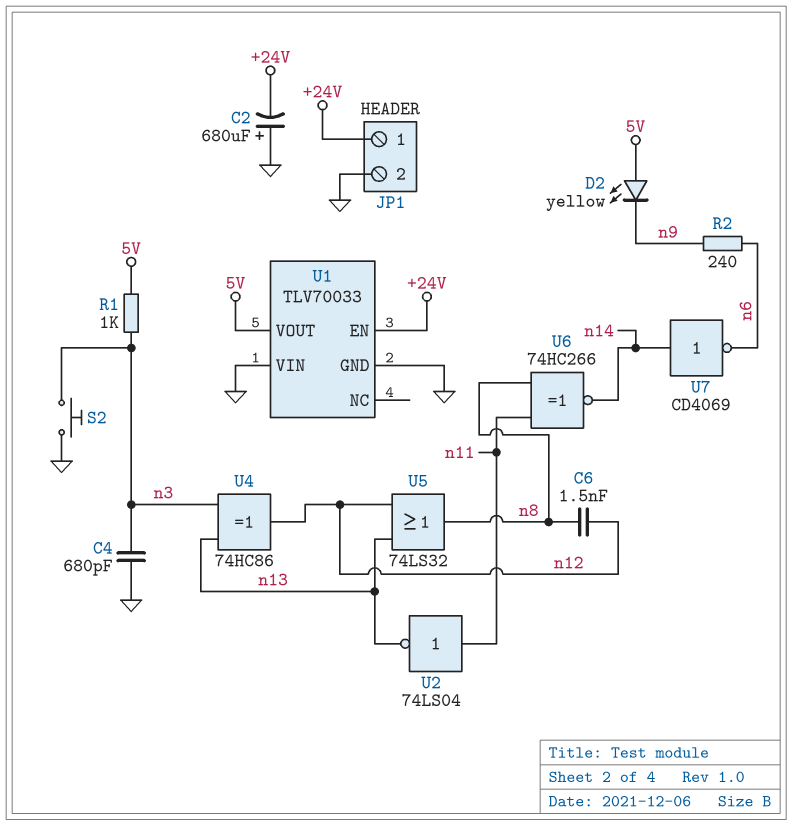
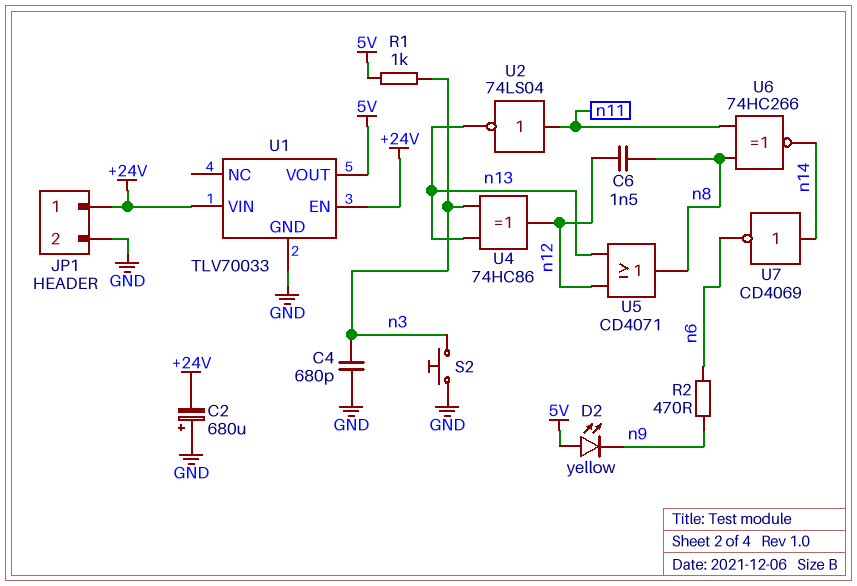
R2: 240 (n6, n9) -> 470 (n6, n9)
U1 pin VIN: GND -> +24V
U5: OR 74LS32 (in n12, in n13, out n8) -> OR CD4071 (in n12, in n13, out n8)

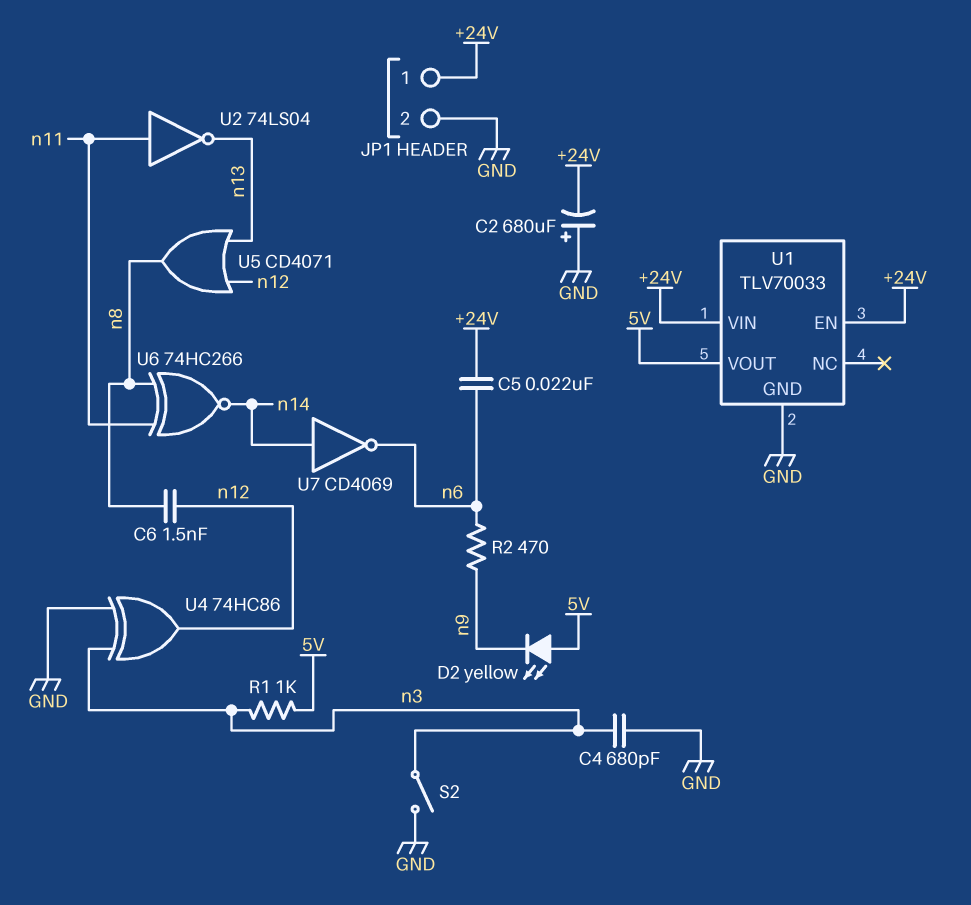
C5: none -> 22nF (+24V, n6)
S2: button (GND, n3) -> switch (GND, n3)
U4: XOR 74HC86 (in n3, in n13, out n12) -> XOR 74HC86 (in GND, in n3, out n12)

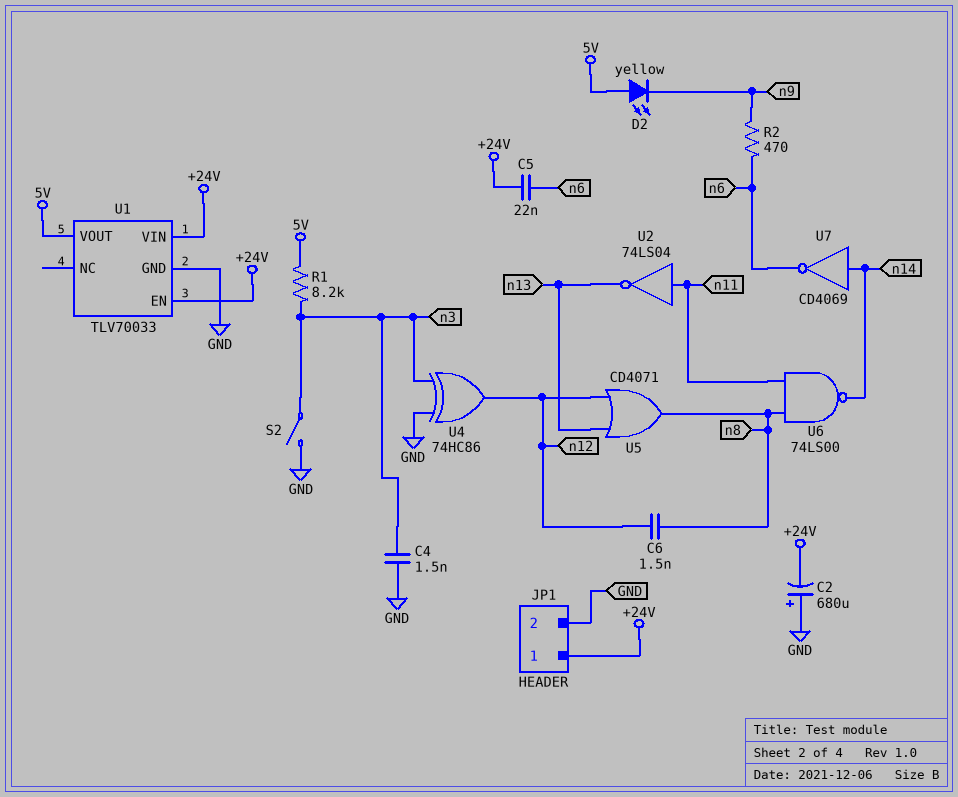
C4: 680pF (GND, n3) -> 1.5nF (GND, n3)
R1: 1k (5V, n3) -> 8.2k (5V, n3)
U6: XNOR 74HC266 (in n8, in n11, out n14) -> NAND 74LS00 (in n8, in n11, out n14)

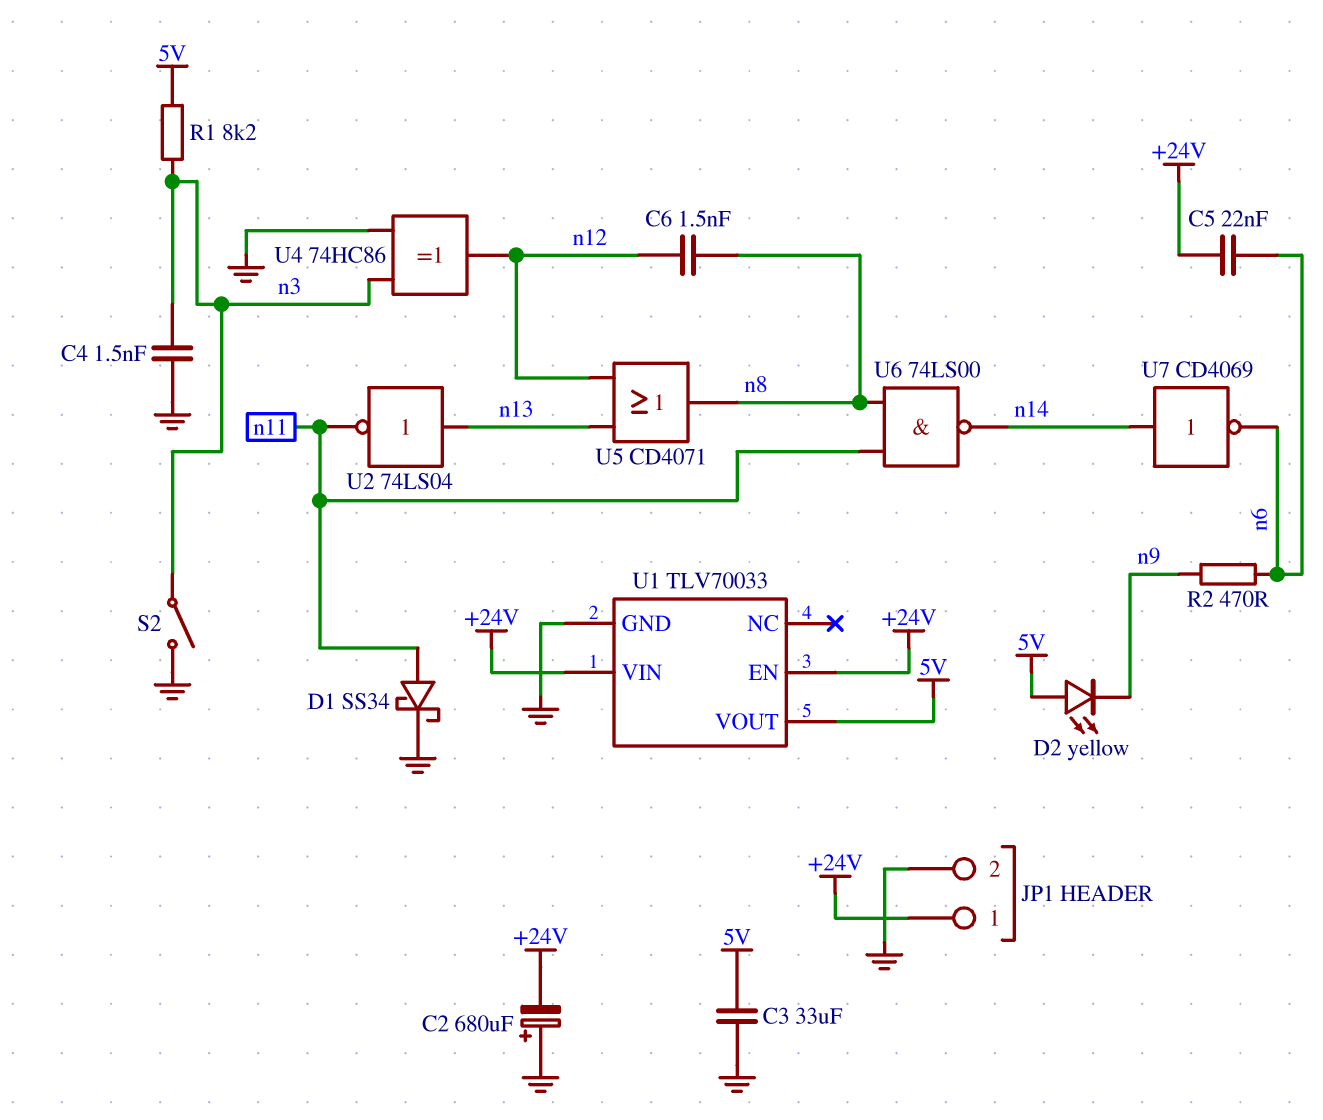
C3: none -> 33uF (5V, GND)
D1: none -> schottky SS34 (A n11, K GND)
U2: NOT 74LS04 (in n11, out n13) -> NOT 74LS04 (in n13, out n11)

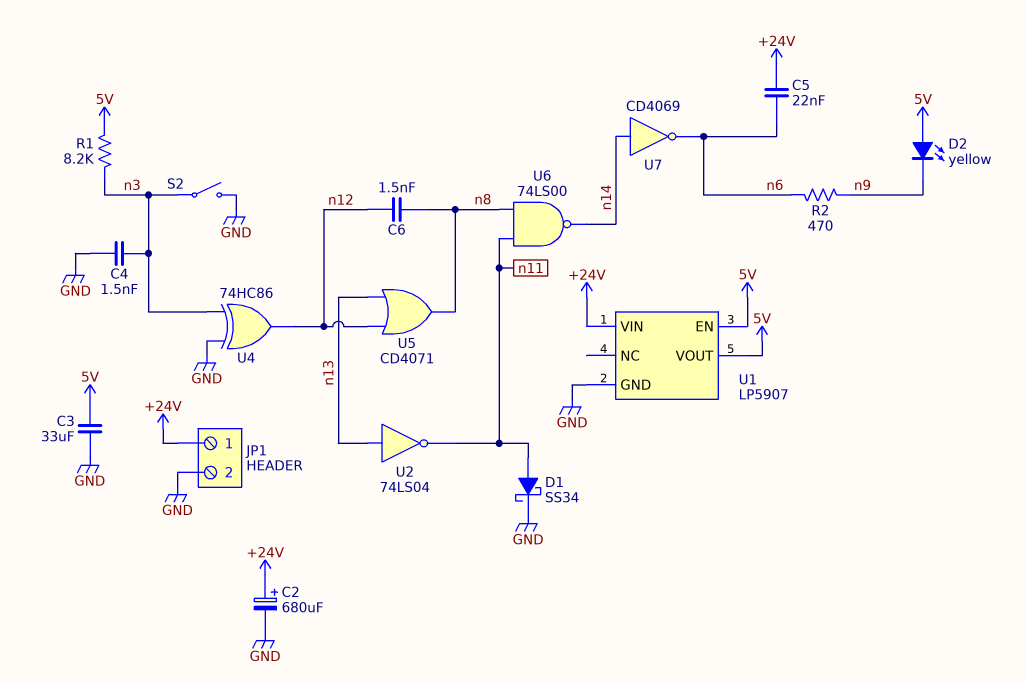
C2: 680uF (plus GND, minus +24V) -> 680uF (plus +24V, minus GND)
U1: TLV70033 -> LP5907
U1 pin EN: +24V -> 5V

